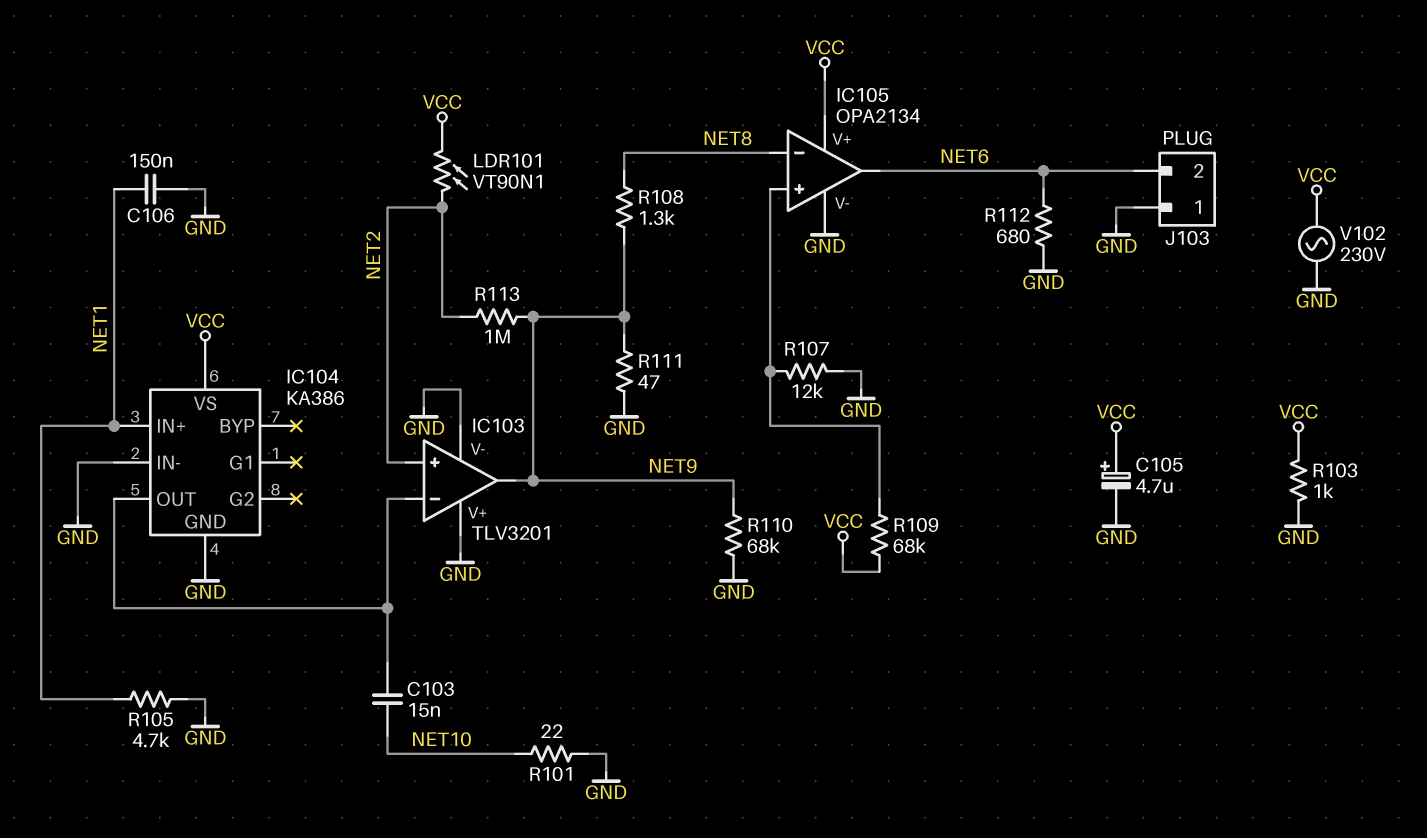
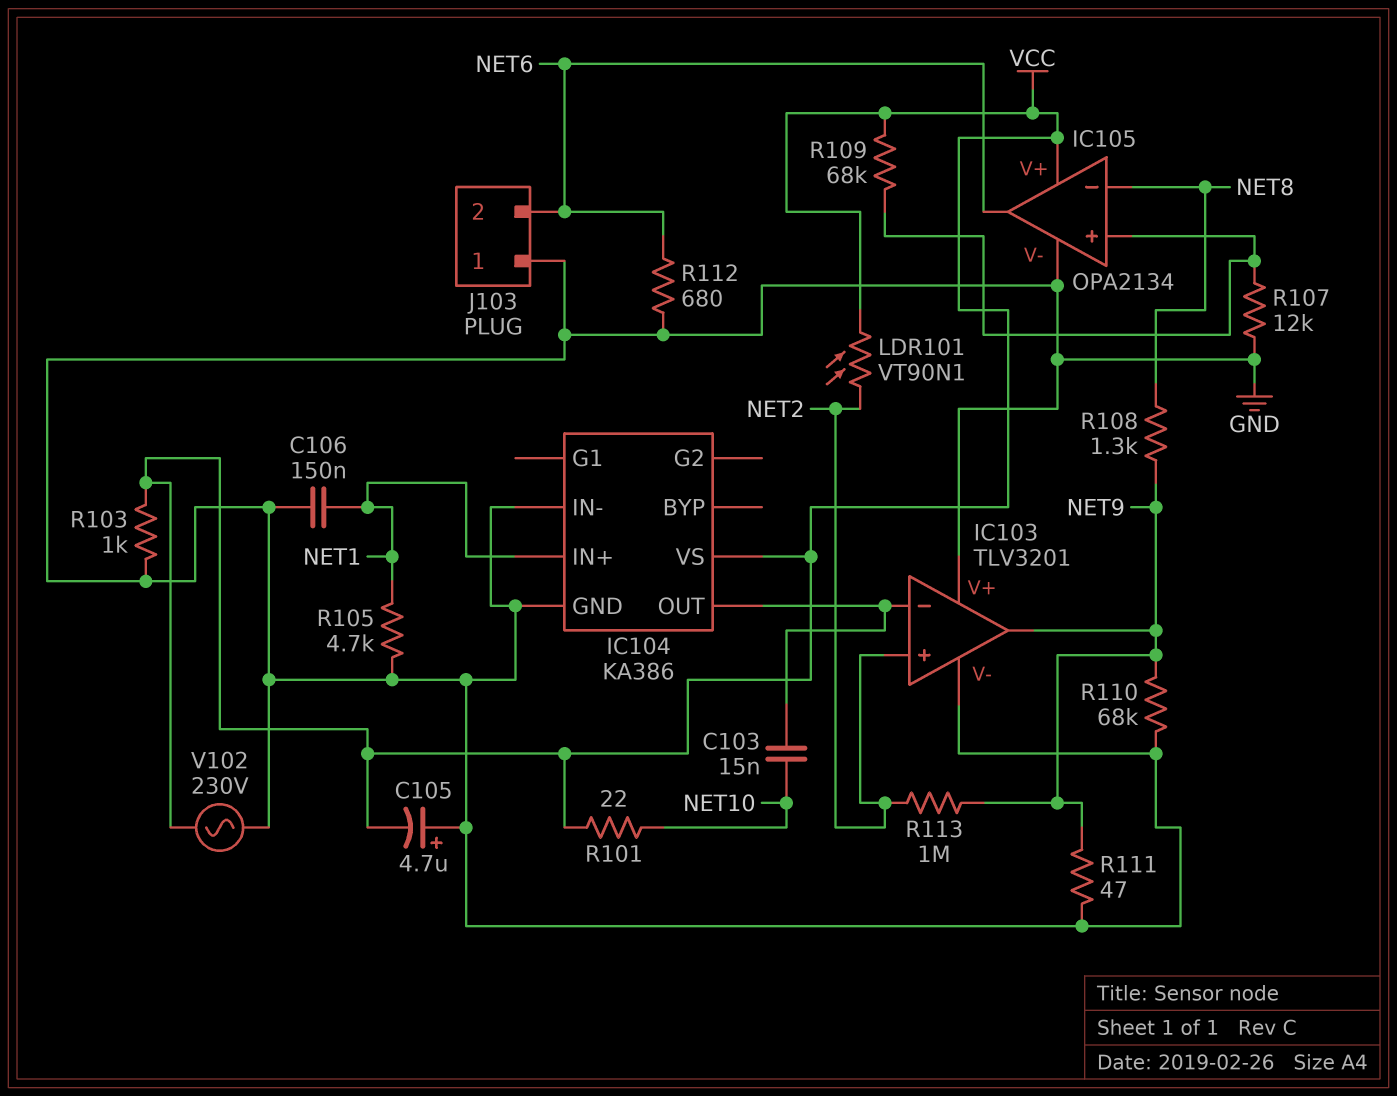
C105: 4.7uF (plus VCC, minus GND) -> 4.7uF (plus GND, minus VCC)
R101: 22 (GND, NET10) -> 22 (NET10, VCC)

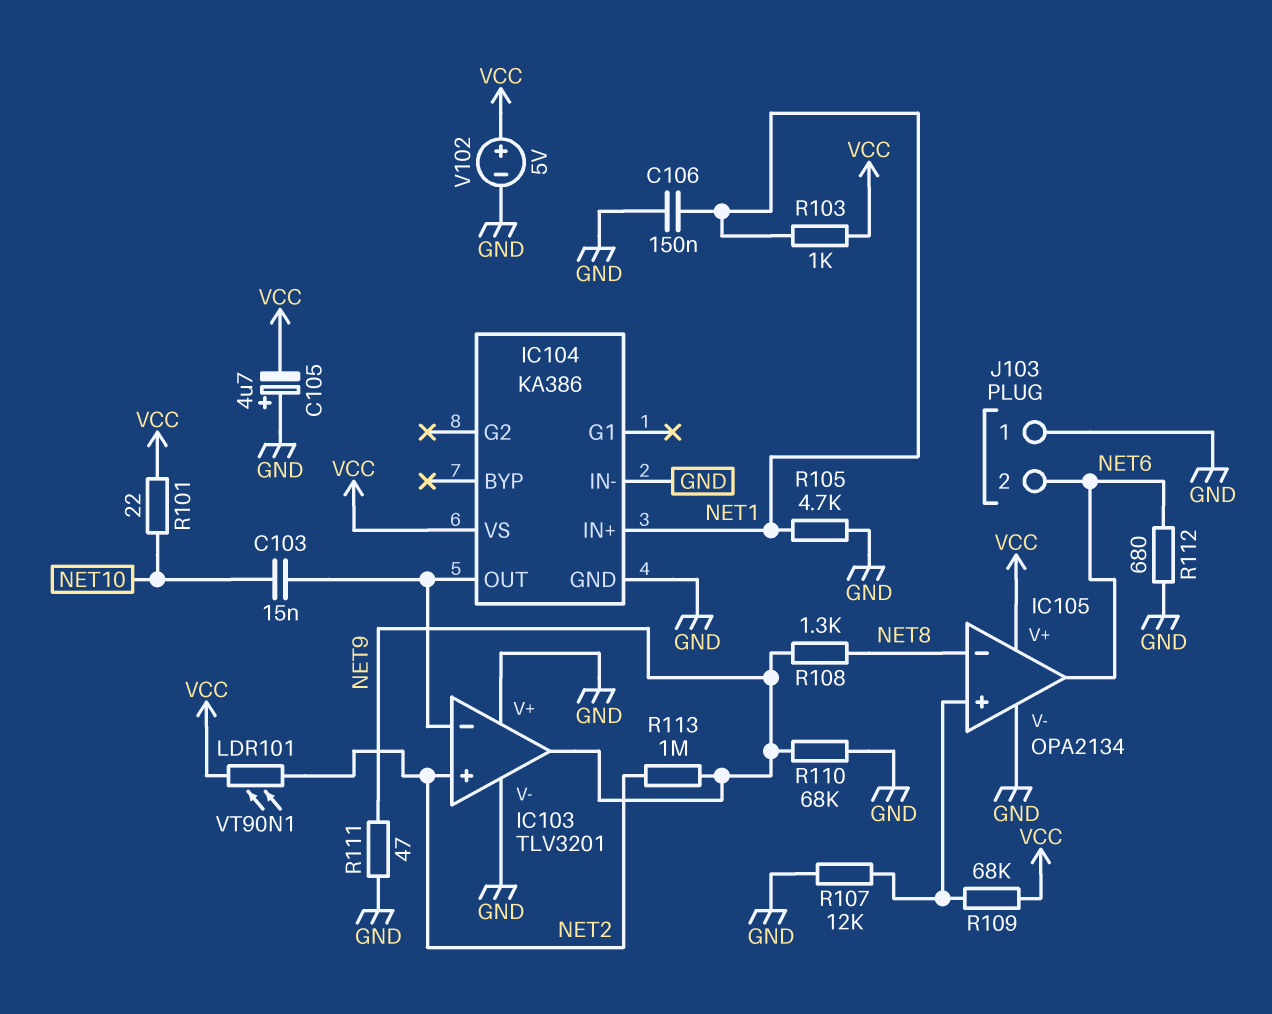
R103: 1k (GND, VCC) -> 1k (NET1, VCC)
V102: AC 230V (GND, VCC) -> 5V (plus VCC, minus GND)

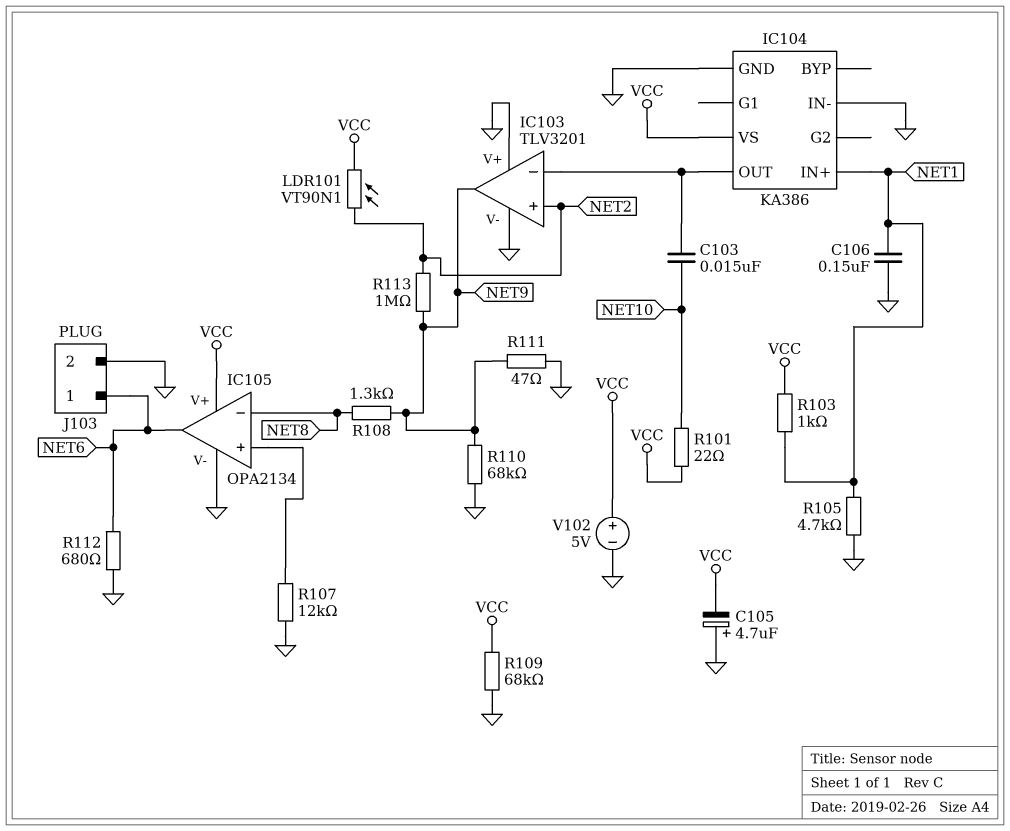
J103 pin 1: GND -> NET6
J103 pin 2: NET6 -> GND
R109: 68k (IC105/in+, VCC) -> 68k (GND, VCC)

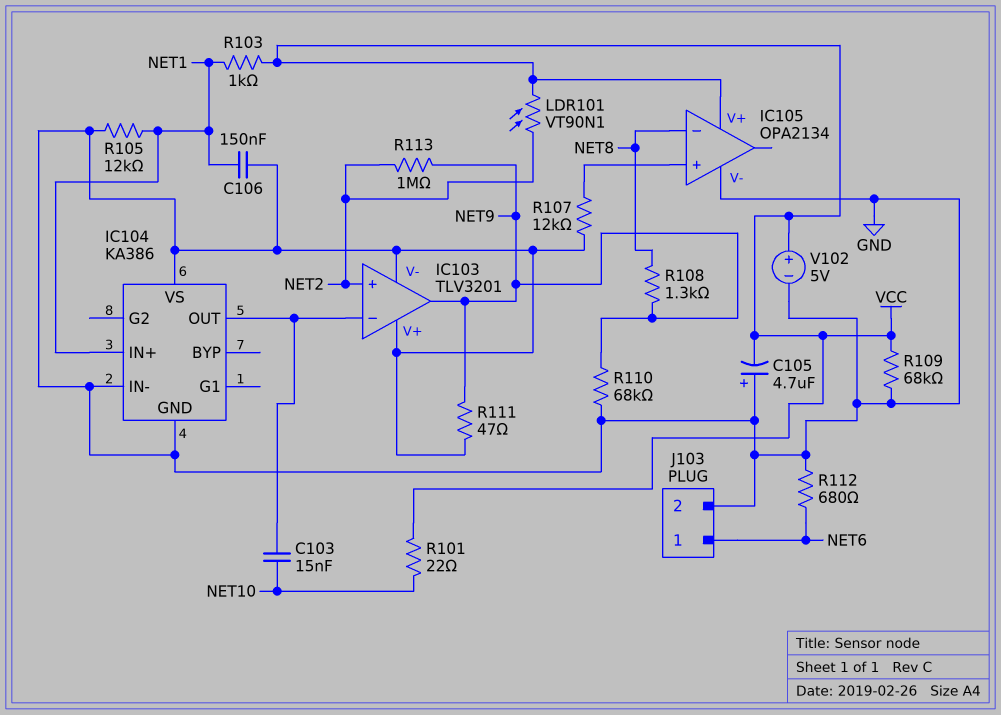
IC104 pin VS: VCC -> GND
IC105 pin out: NET6 -> none
R105: 4.7k (GND, NET1) -> 12k (GND, NET1)

